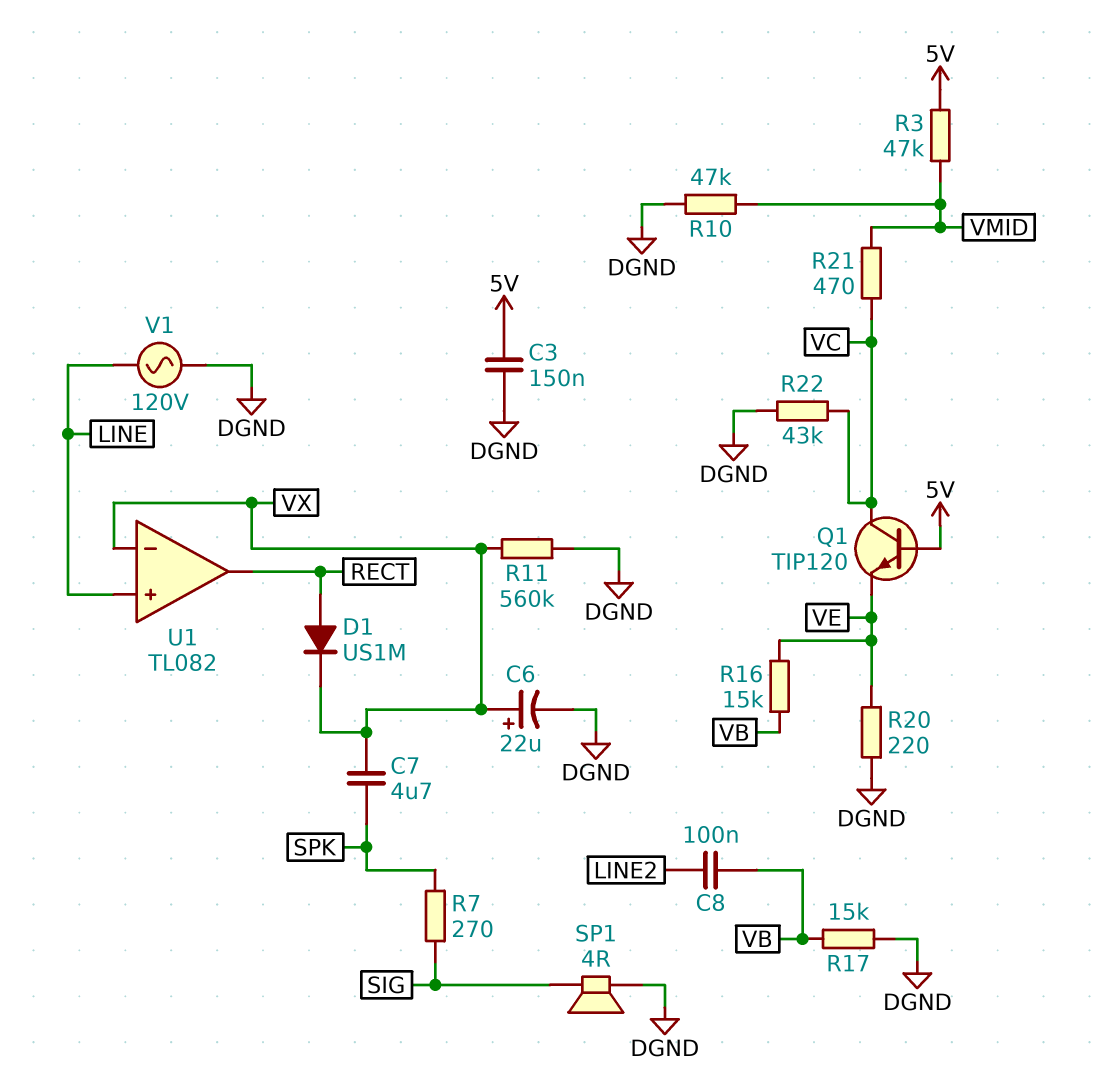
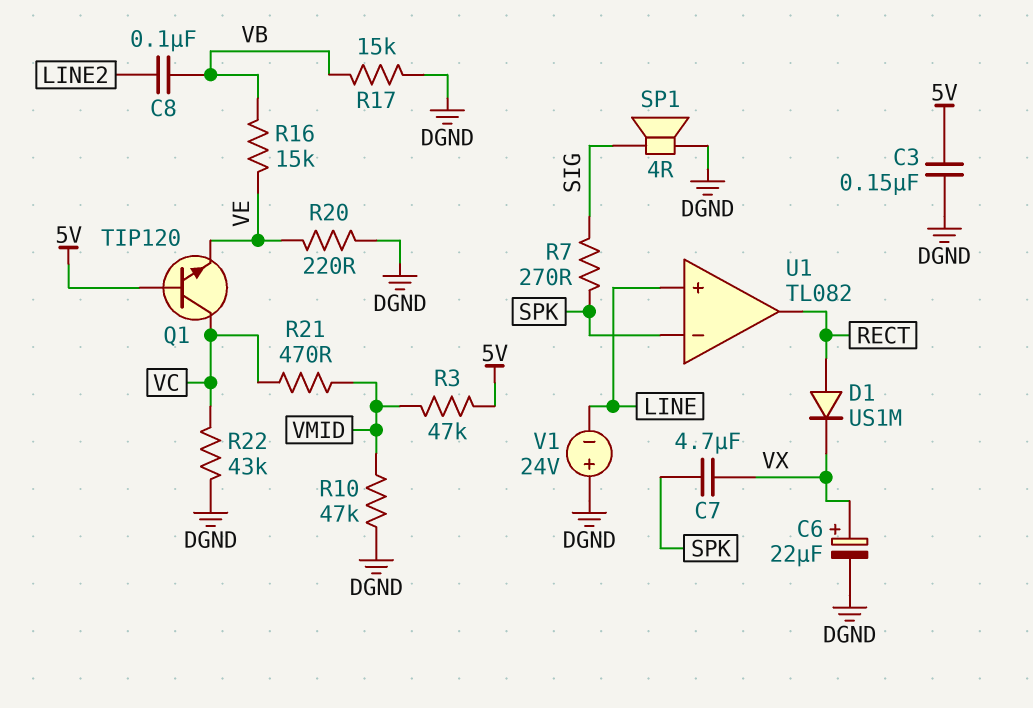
R11: 560k (DGND, VX) -> none
U1 pin in-: VX -> SPK
V1: AC 120V (DGND, LINE) -> 24V (plus DGND, minus LINE)

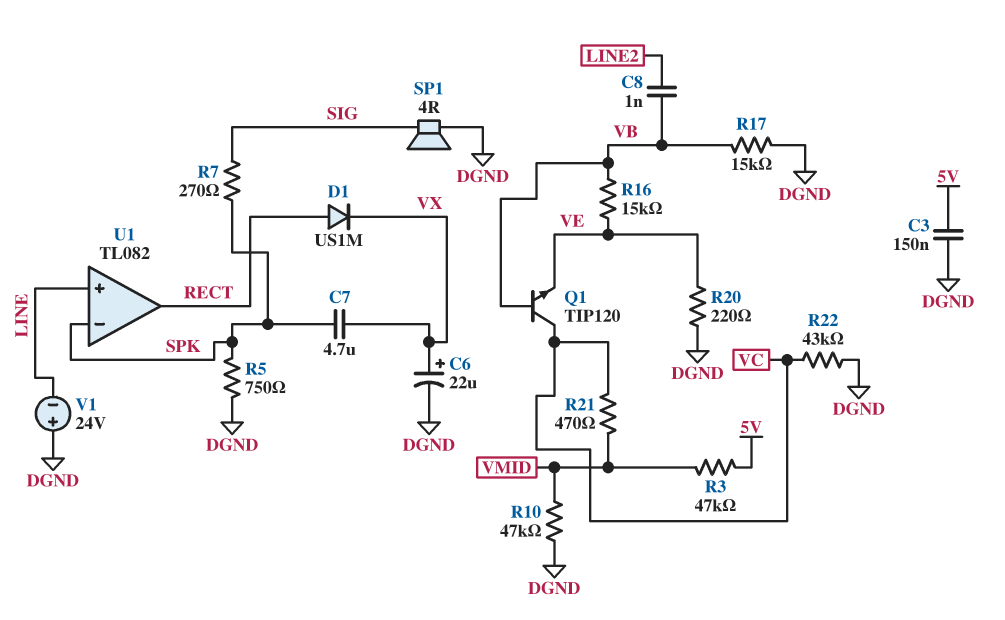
C8: 100nF (LINE2, VB) -> 1nF (LINE2, VB)
Q1: NPN TIP120 (B 5V, C VC, E VE) -> NPN TIP120 (B VB, C VC, E VE)
R5: none -> 750 (DGND, SPK)

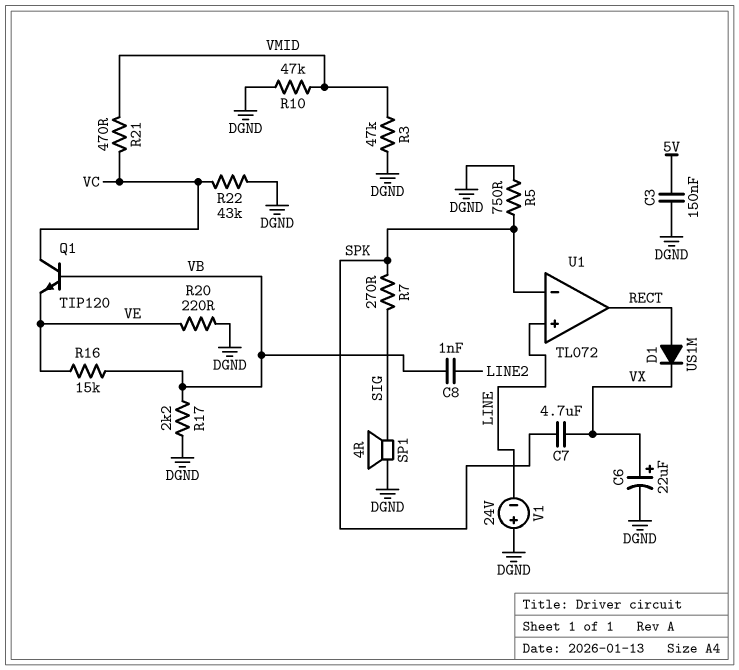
R3: 47k (5V, VMID) -> 47k (DGND, VMID)
R17: 15k (DGND, VB) -> 2.2k (DGND, VB)
U1: TL082 -> TL072

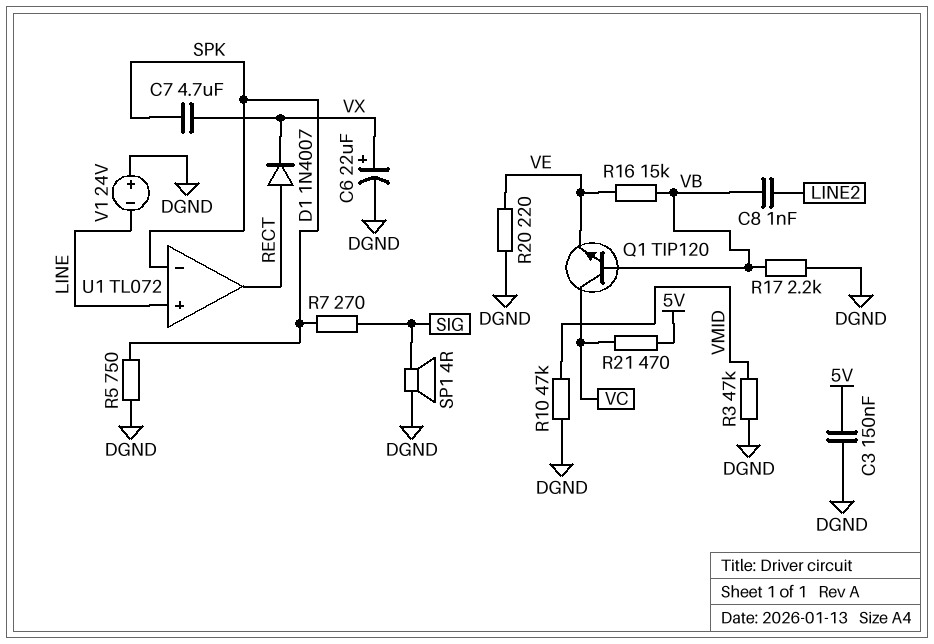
D1: diode US1M (A RECT, K VX) -> diode 1N4007 (A RECT, K VX)
R21: 470 (VC, VMID) -> 470 (5V, VC)
R22: 43k (DGND, VC) -> none

